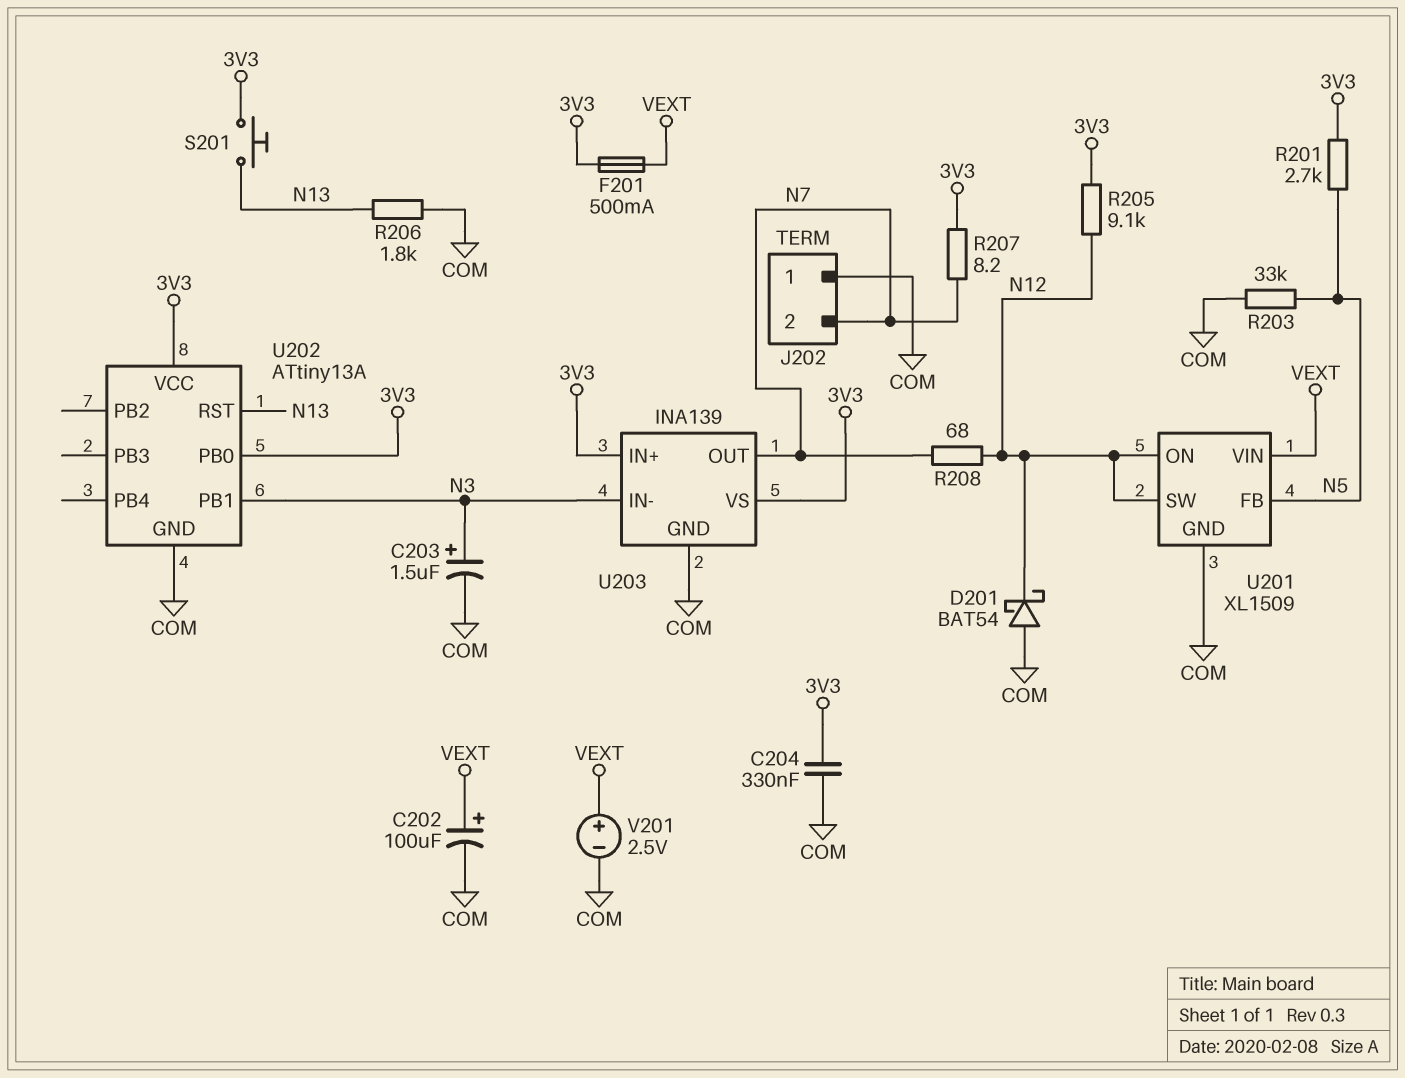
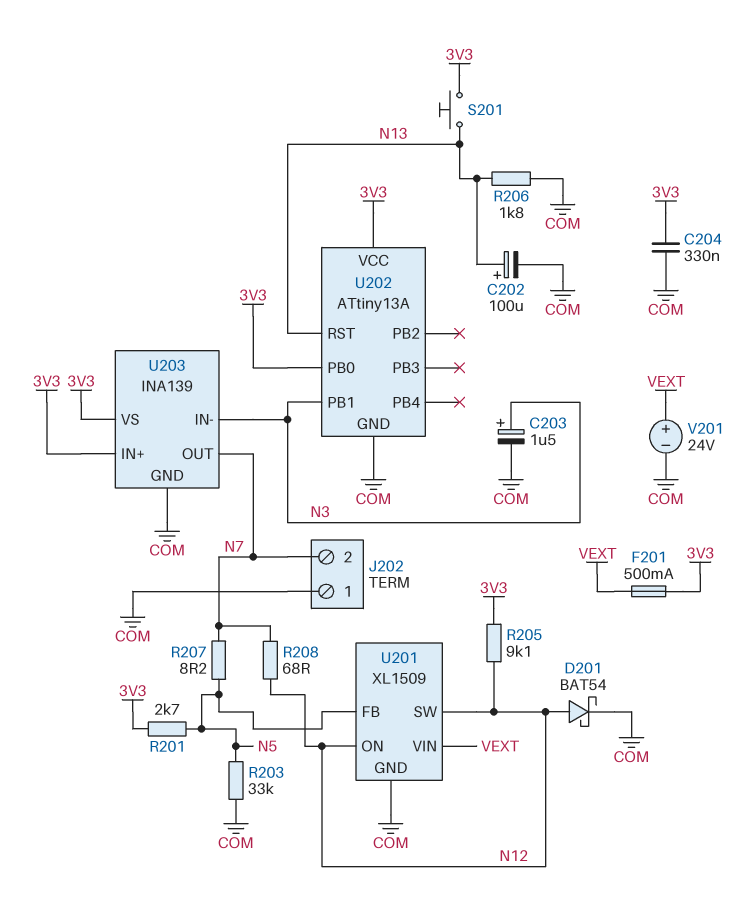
C202: 100uF (plus VEXT, minus COM) -> 100uF (plus N13, minus COM)
D201: schottky BAT54 (A COM, K N12) -> schottky BAT54 (A N12, K COM)
R207: 8.2 (3V3, N7) -> 8.2 (N5, N7)
V201: 2.5V (plus VEXT, minus COM) -> 24V (plus VEXT, minus COM)

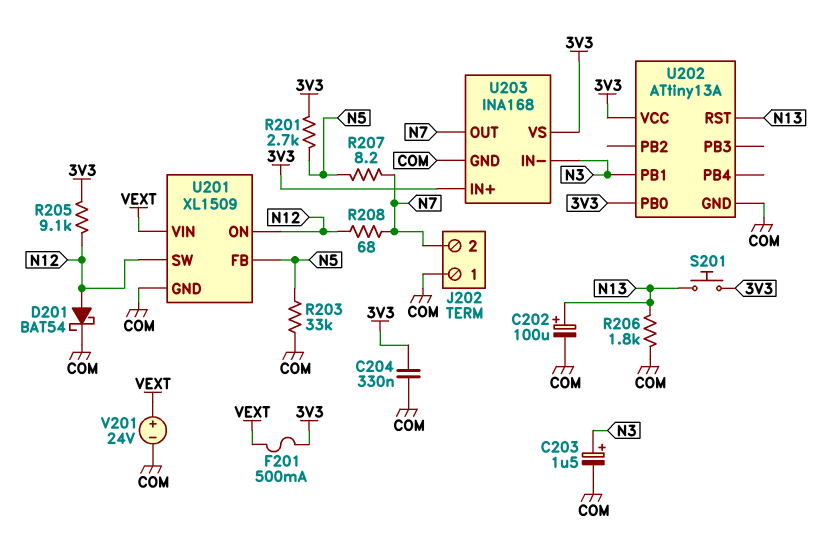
U203: INA139 -> INA168

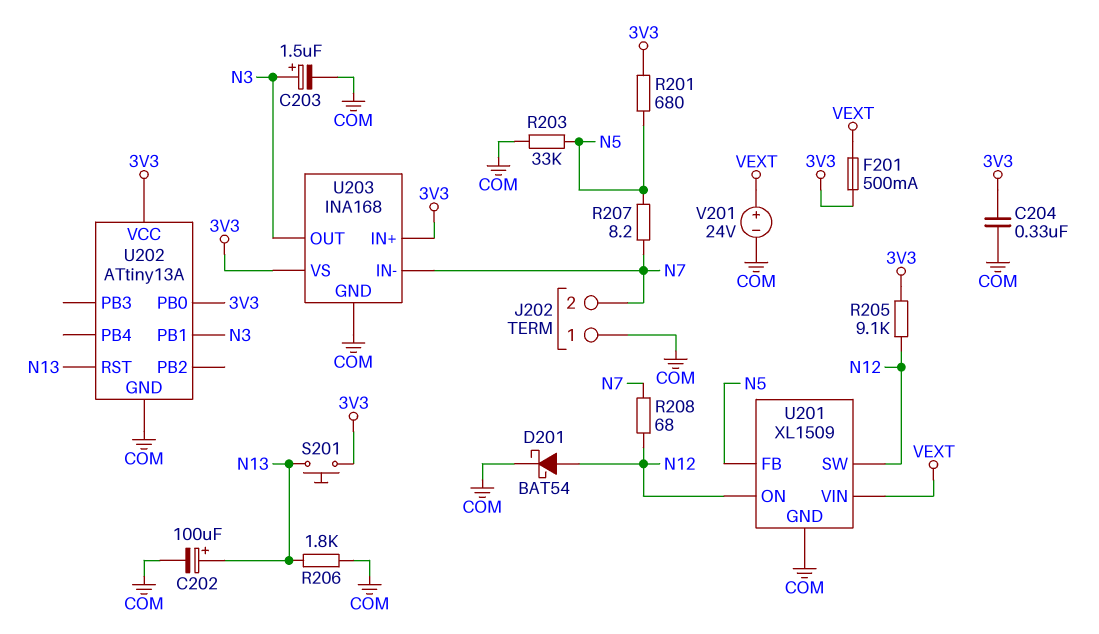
R201: 2.7k (3V3, N5) -> 680 (3V3, N5)
U203 pin IN-: N3 -> N7
U203 pin OUT: N7 -> N3

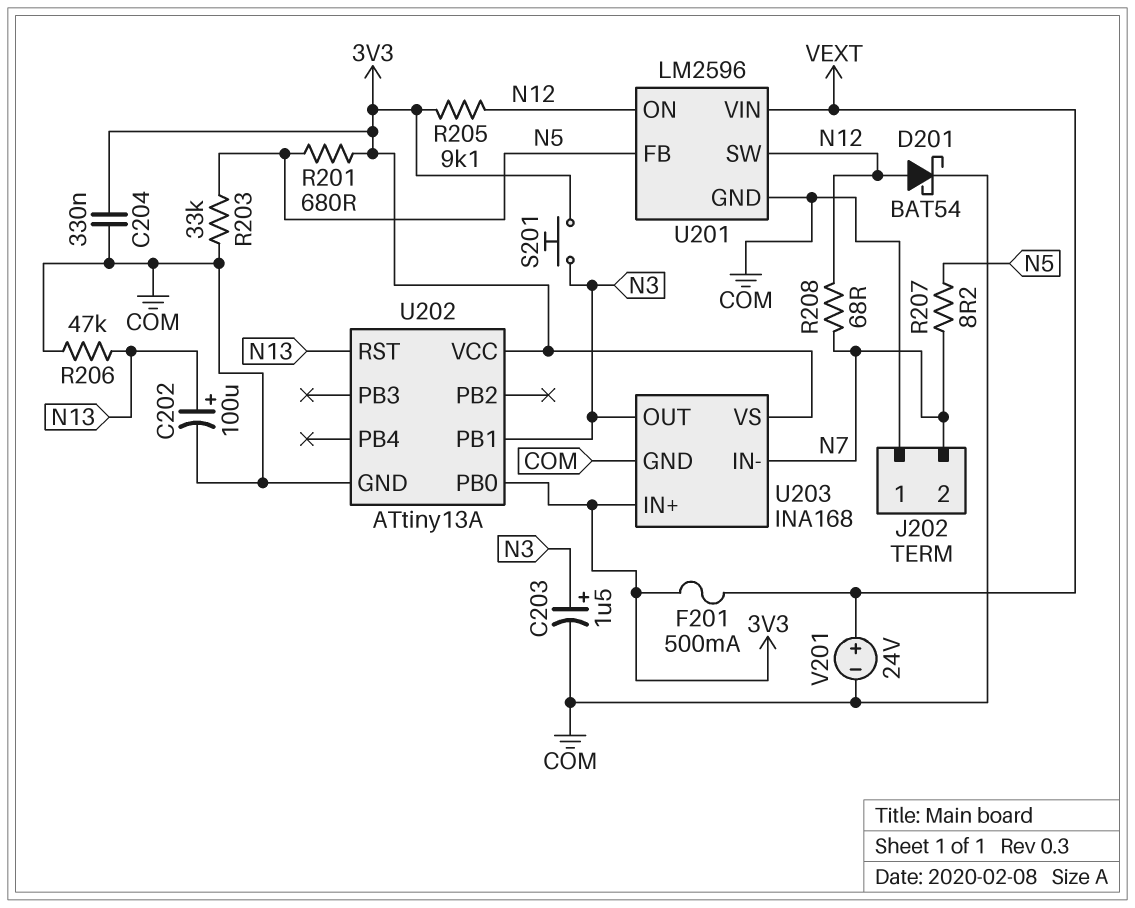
R206: 1.8k (COM, N13) -> 47k (COM, N13)
S201: button (3V3, N13) -> button (3V3, N3)
U201: XL1509 -> LM2596

